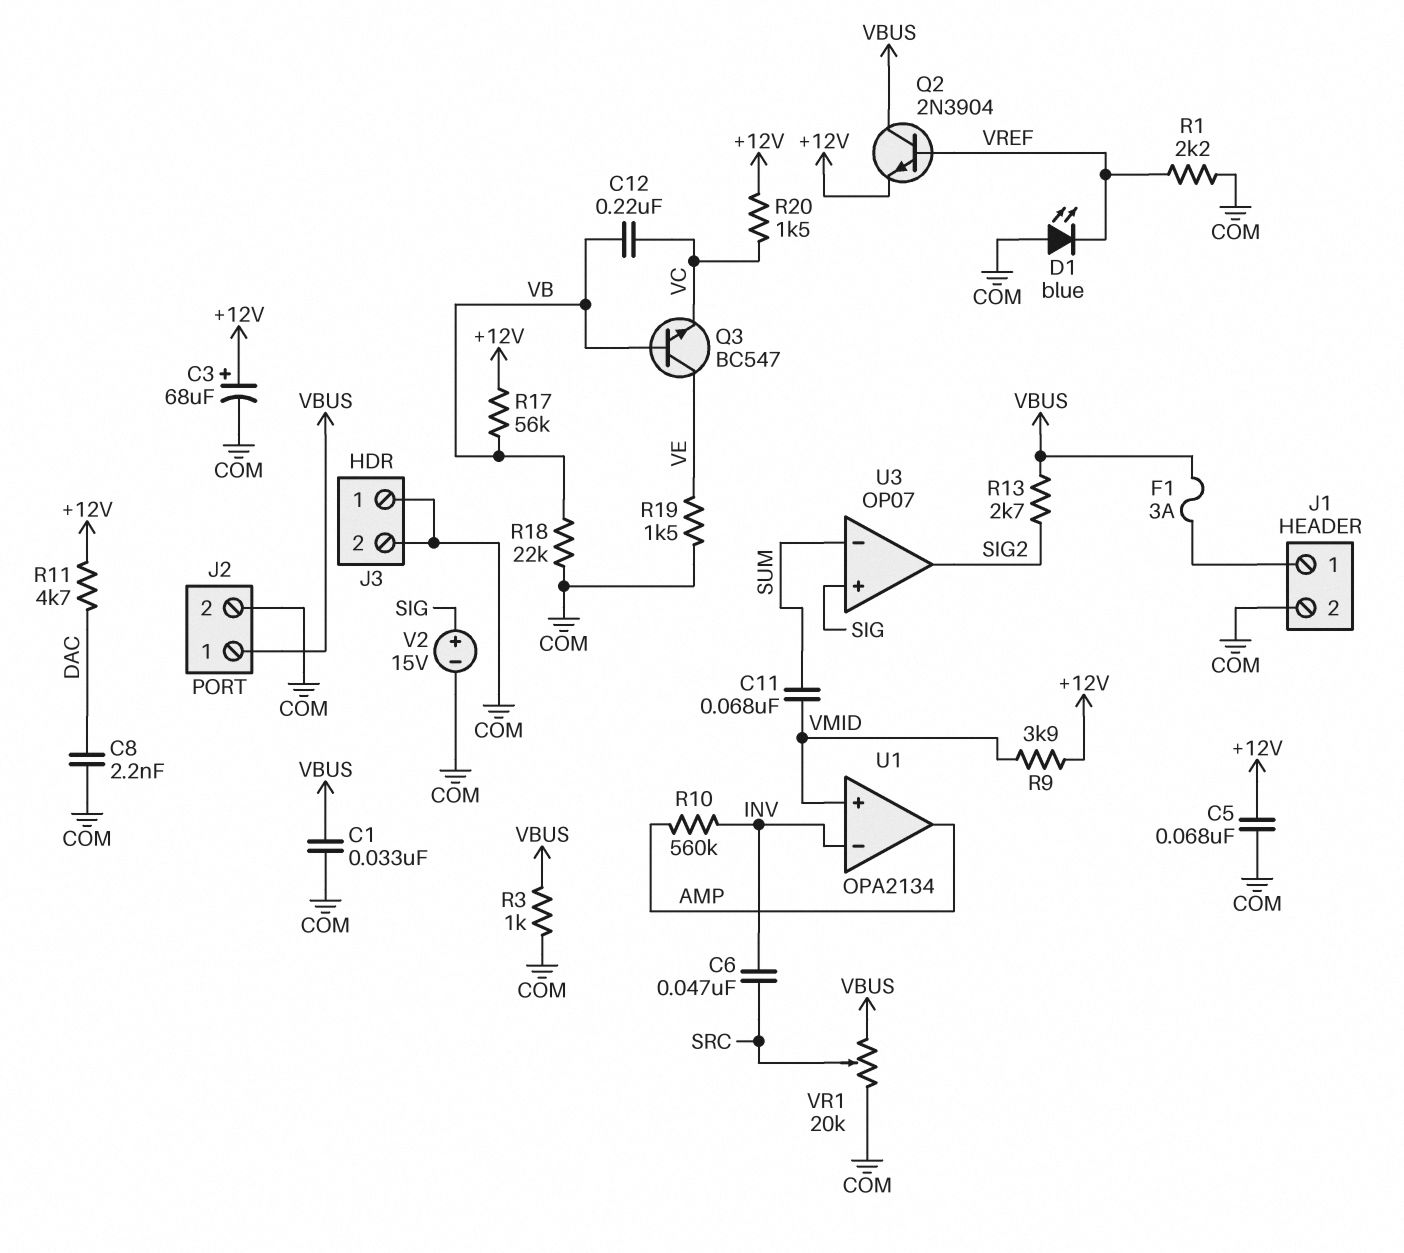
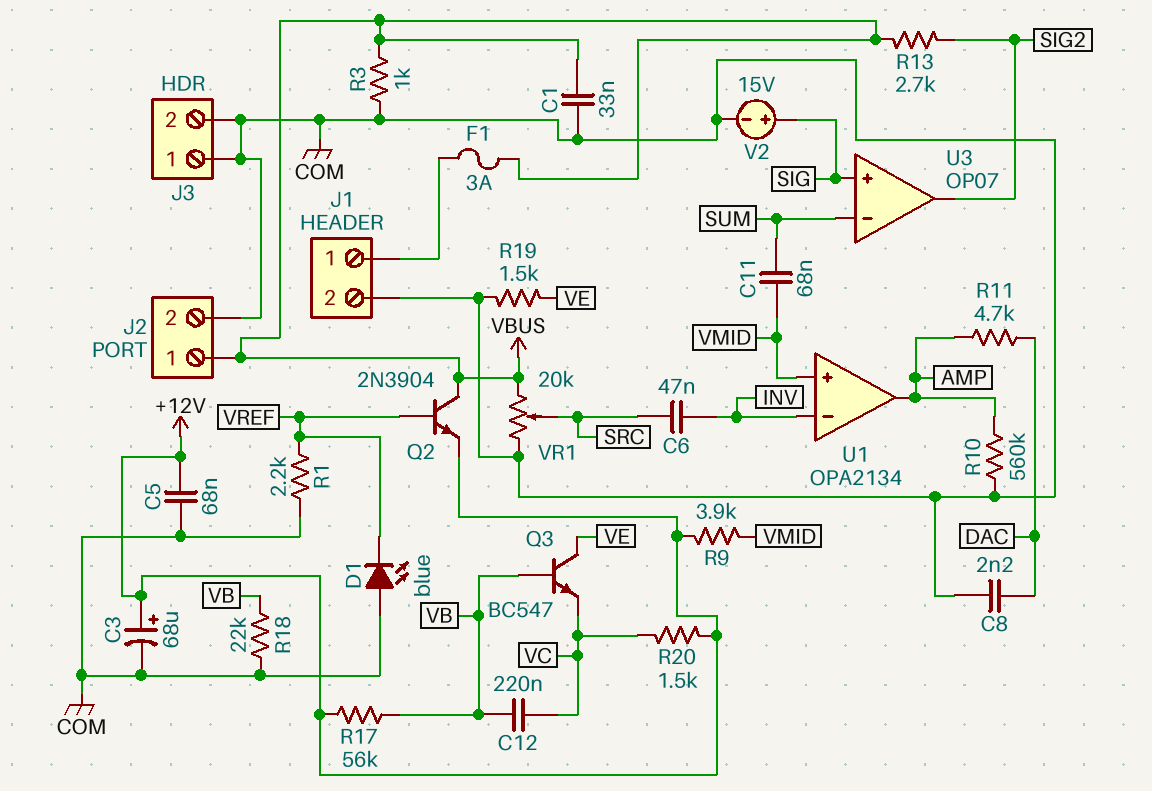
R10: 560k (AMP, INV) -> 560k (AMP, COM)
R11: 4.7k (+12V, DAC) -> 4.7k (AMP, DAC)

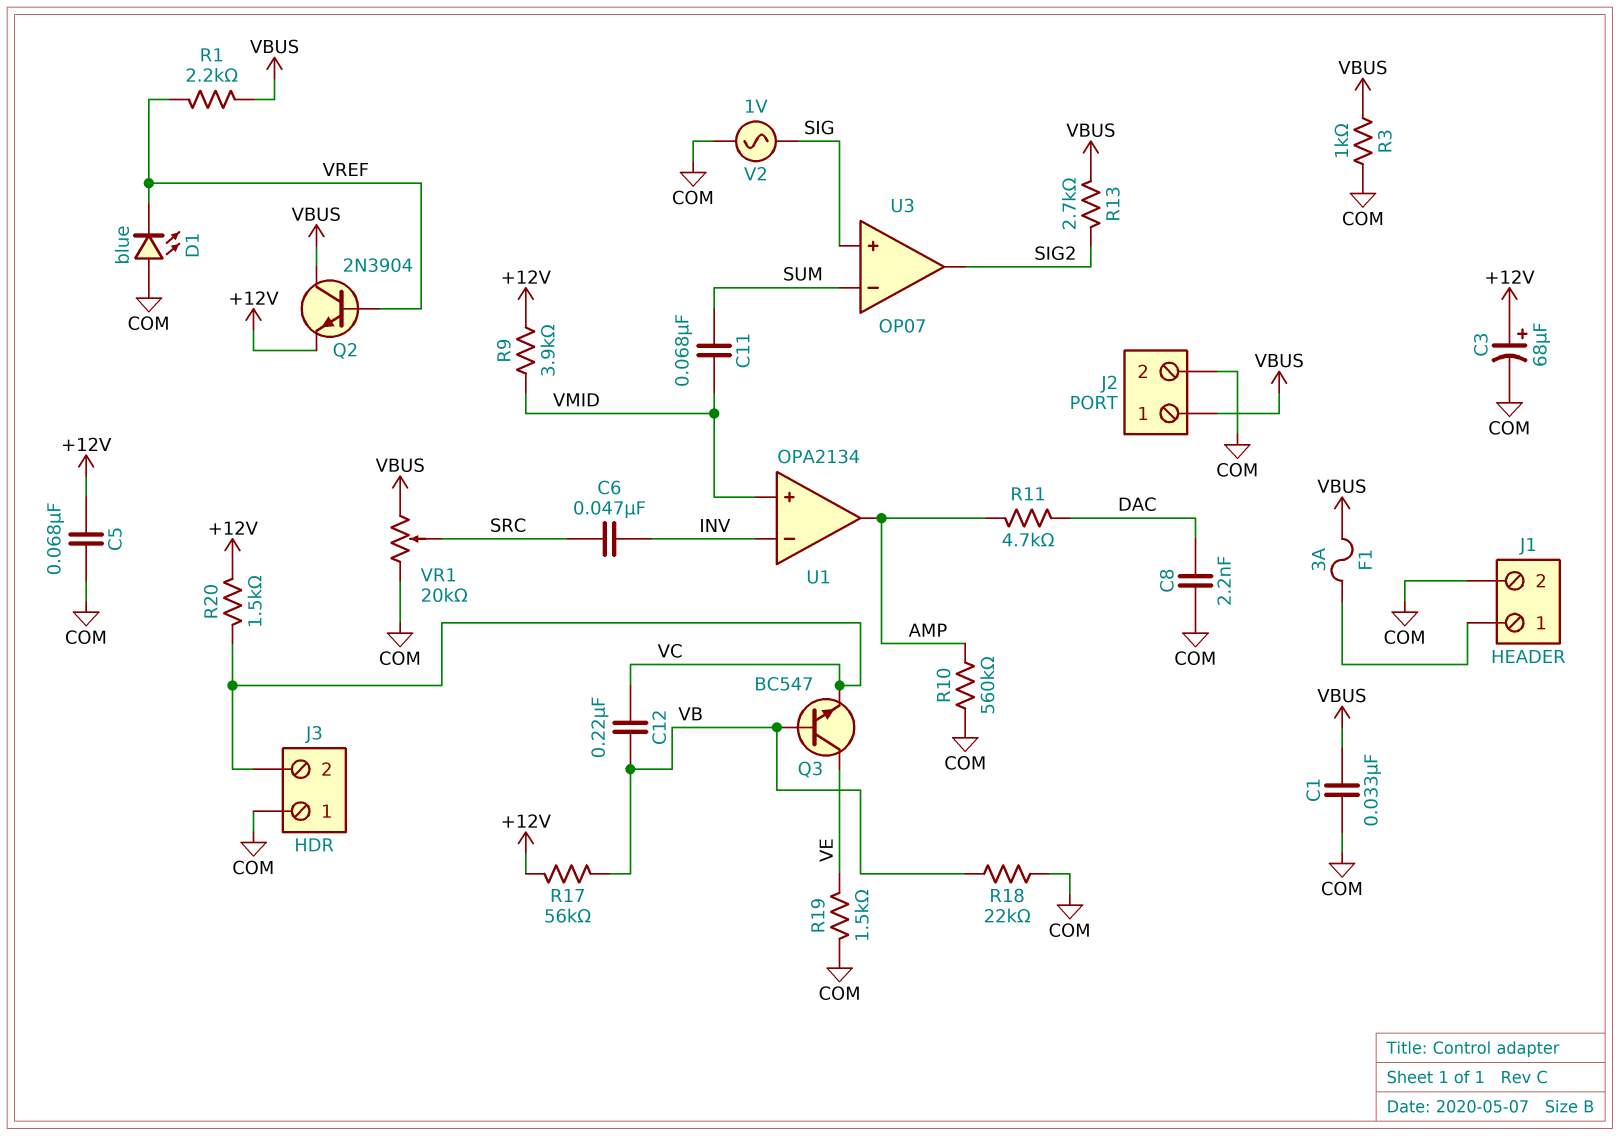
J3 pin 2: COM -> VC
R1: 2.2k (COM, VREF) -> 2.2k (VBUS, VREF)
V2: 15V (plus SIG, minus COM) -> AC 1V (COM, SIG)

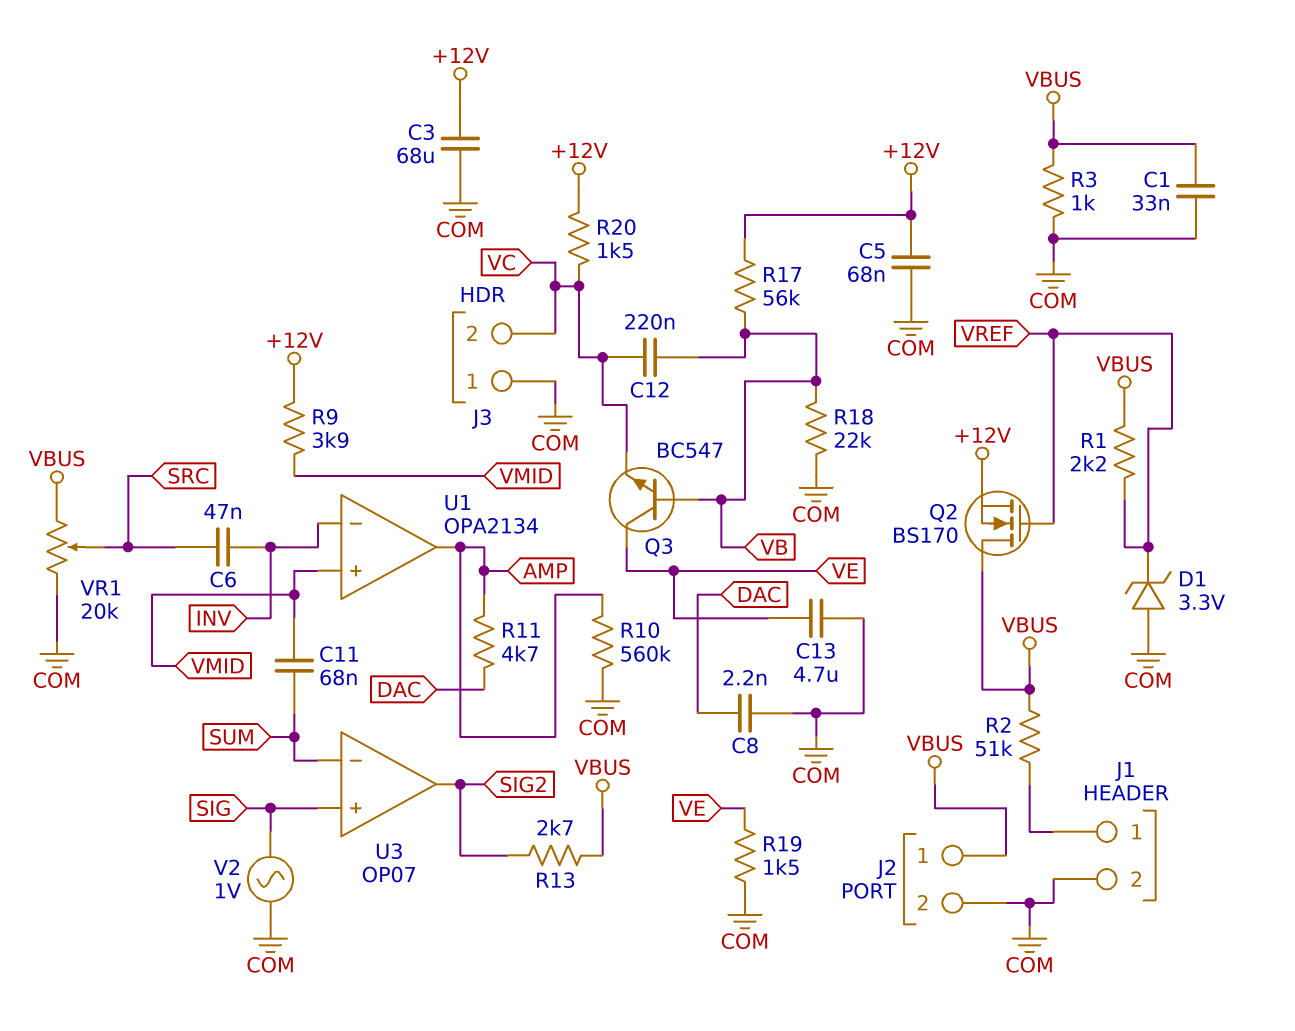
C3: 68uF (plus +12V, minus COM) -> 68uF (+12V, COM)
C13: none -> 4.7uF (COM, VE)
D1: LED blue (A COM, K VREF) -> zener 3.3V (A COM, K VREF)
F1: 3A (J1/1, VBUS) -> none
Q2: NPN 2N3904 (B VREF, C VBUS, E +12V) -> NMOS BS170 (G VREF, D VBUS, S +12V)
R2: none -> 51k (J1/1, VBUS)

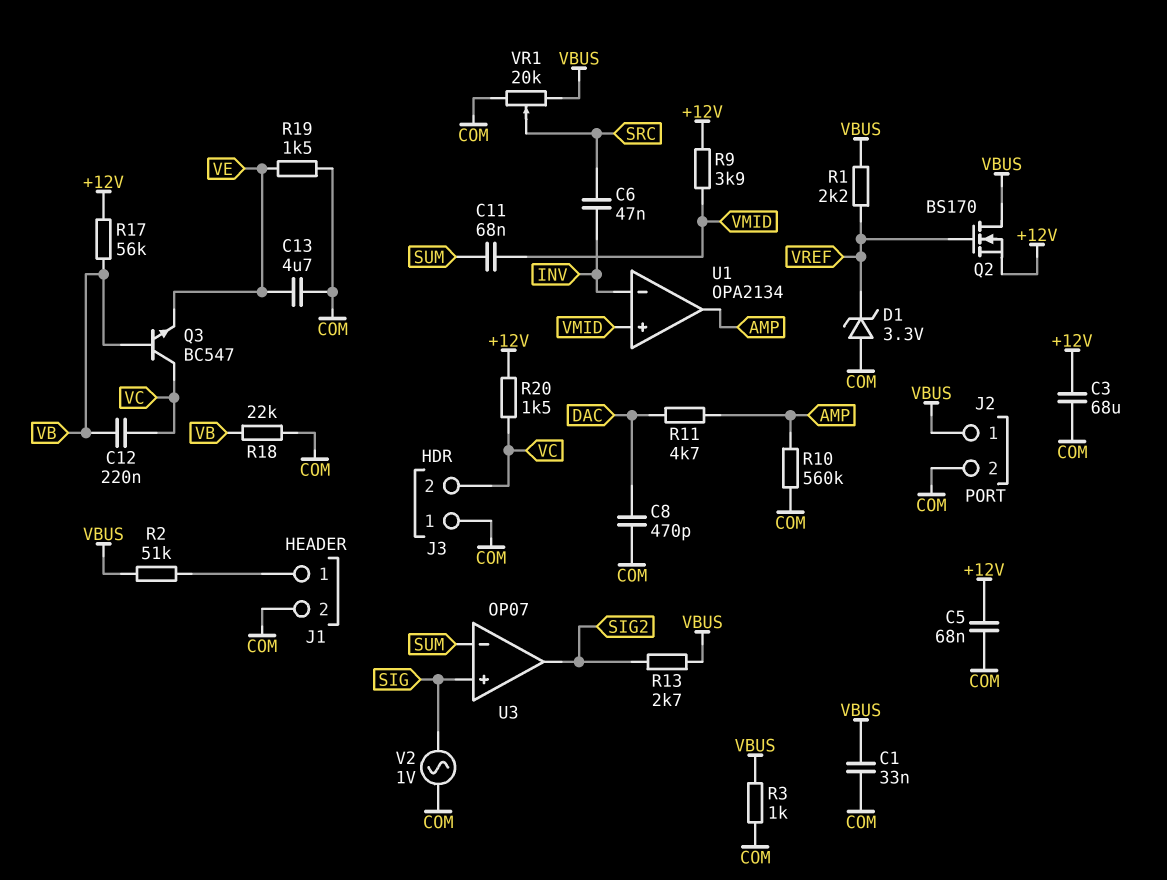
C8: 2.2nF (COM, DAC) -> 470pF (COM, DAC)
Q3: NPN BC547 (B VB, C VE, E VC) -> NPN BC547 (B VB, C VC, E VE)

